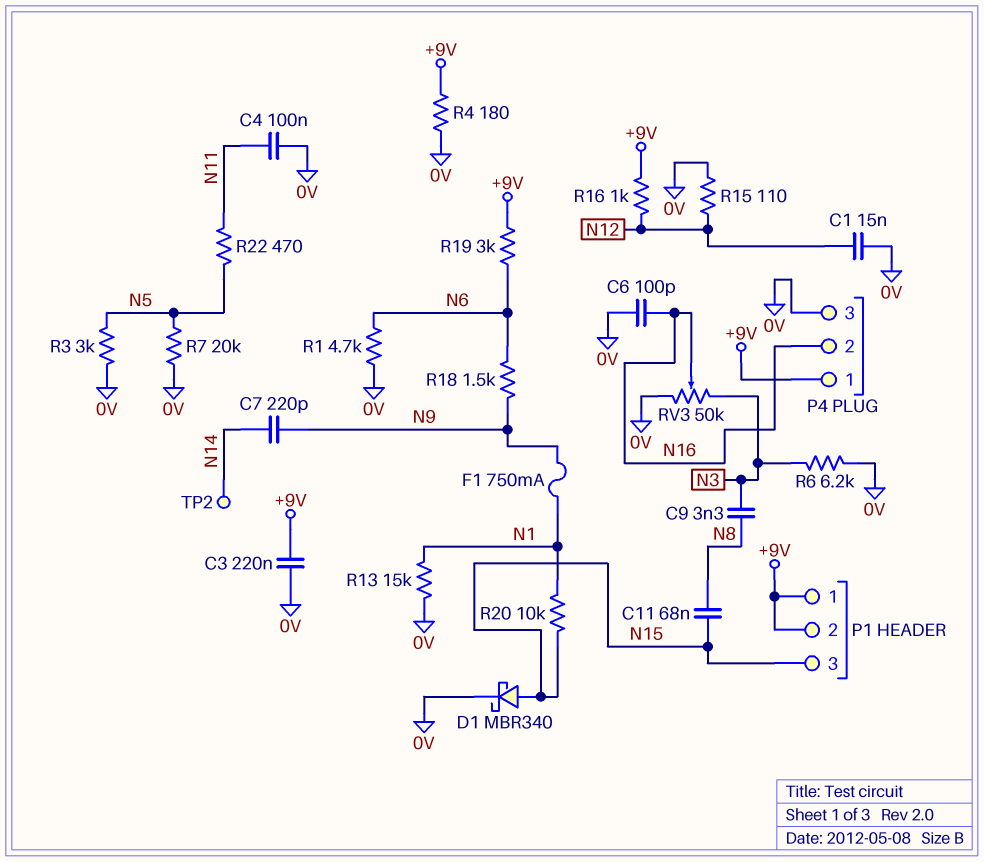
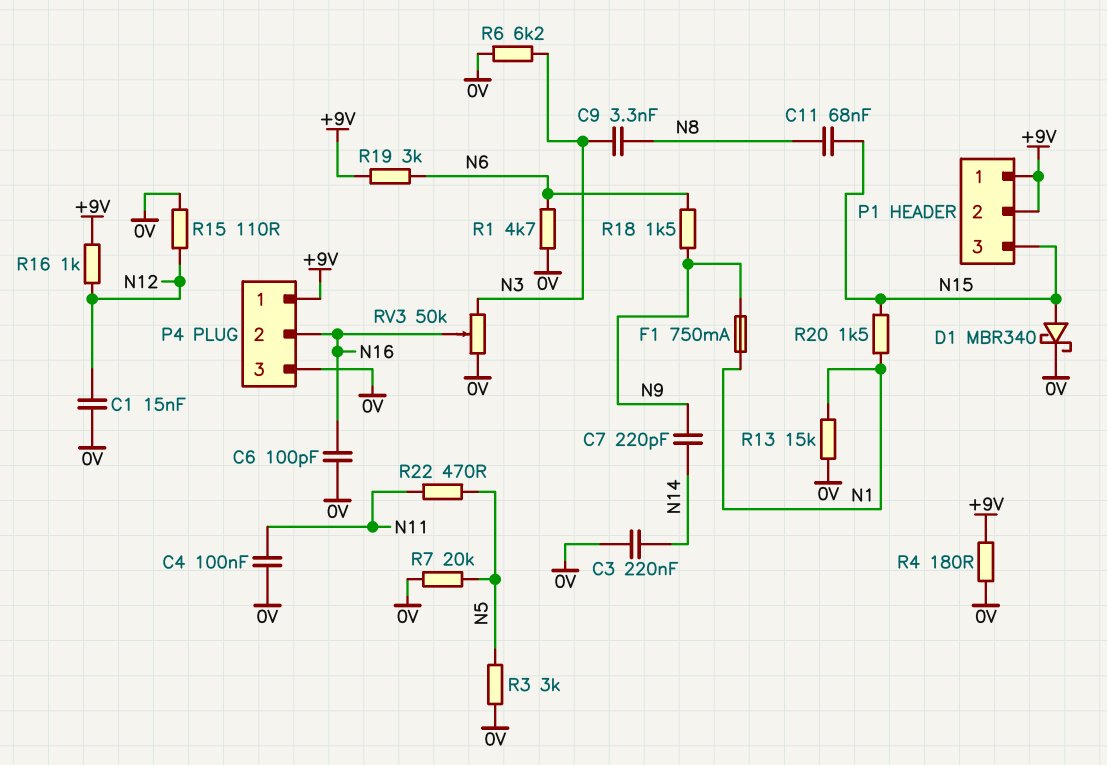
C3: 220nF (+9V, 0V) -> 220nF (0V, N14)
R20: 10k (N1, N15) -> 1.5k (N1, N15)
TP2: test point (N14) -> none

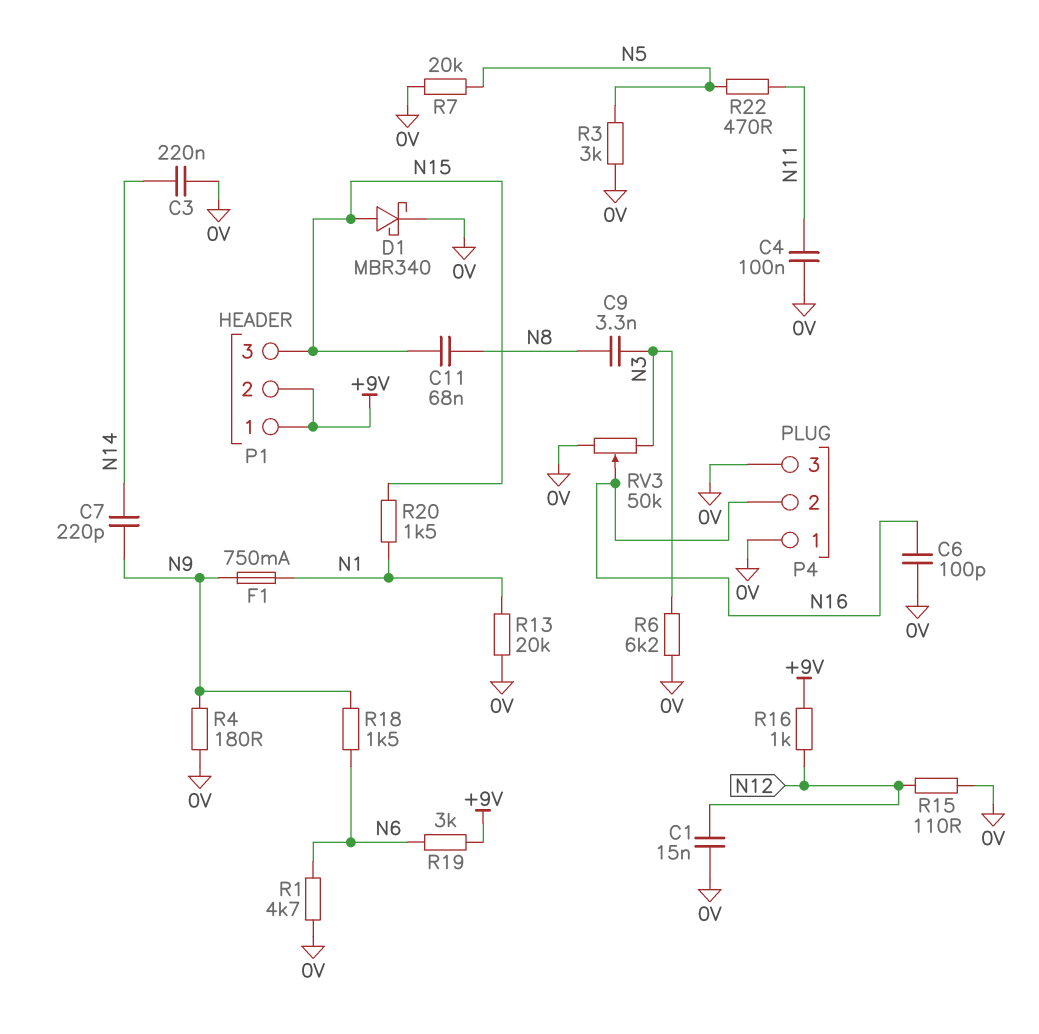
P4 pin 1: +9V -> 0V
R4: 180 (+9V, 0V) -> 180 (0V, N9)
R13: 15k (0V, N1) -> 20k (0V, N1)

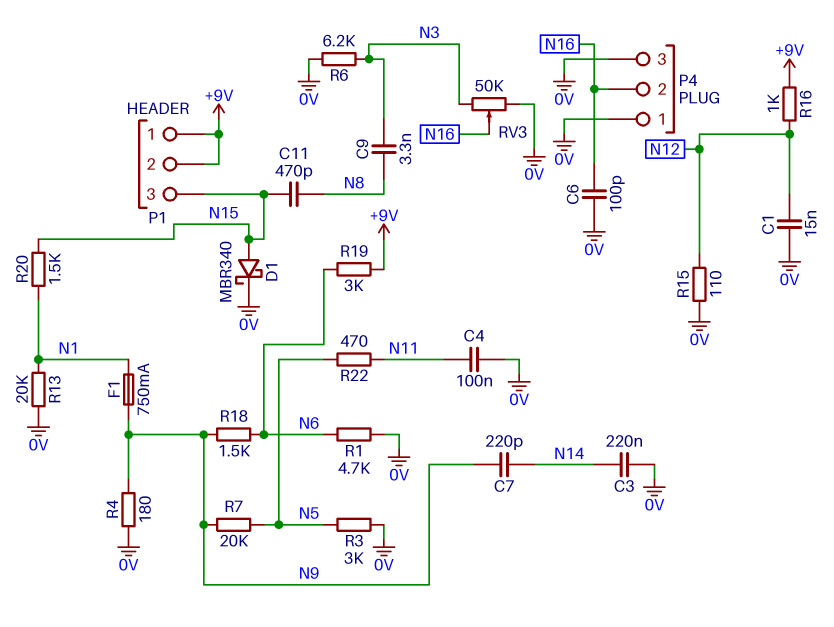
C11: 68nF (N8, N15) -> 470pF (N8, N15)
R7: 20k (0V, N5) -> 20k (N5, N9)

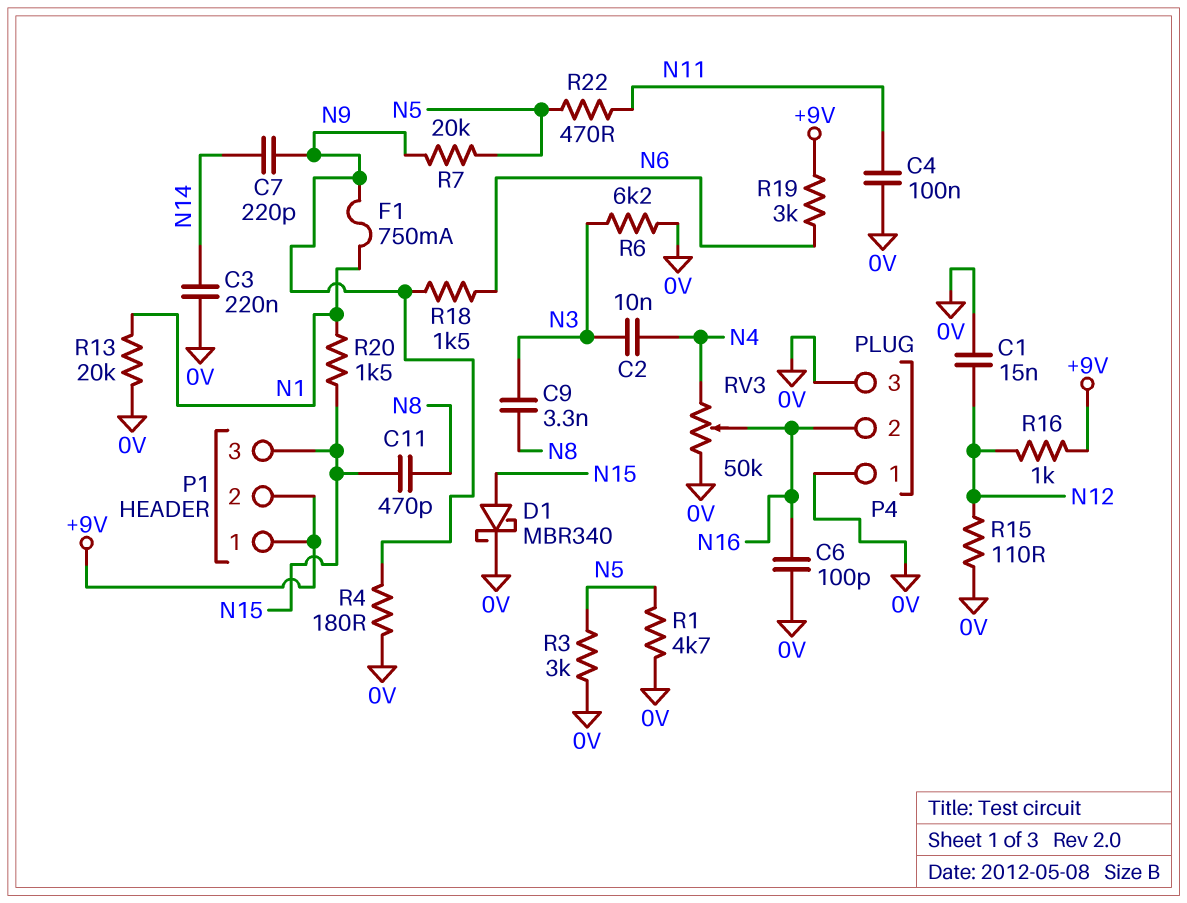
C2: none -> 10nF (N3, N4)
R1: 4.7k (0V, N6) -> 4.7k (0V, N5)
RV3: 50k (0V, N3, wiper N16) -> 50k (0V, N4, wiper N16)

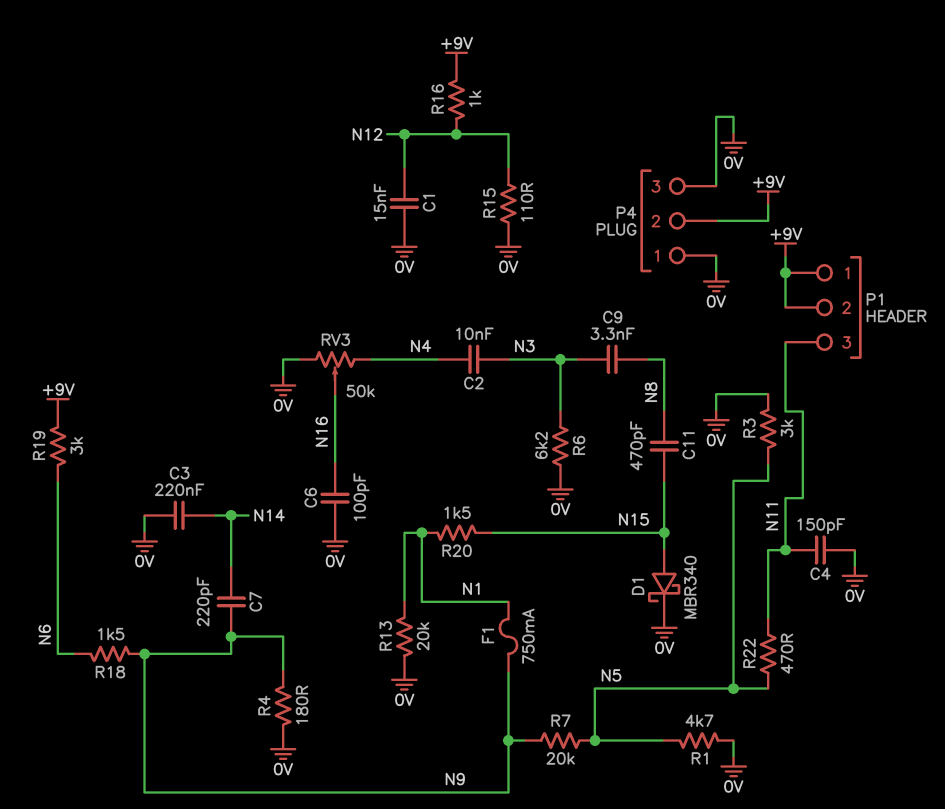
C4: 100nF (0V, N11) -> 150pF (0V, N11)
P1 pin 3: N15 -> N11
P4 pin 2: N16 -> +9V

